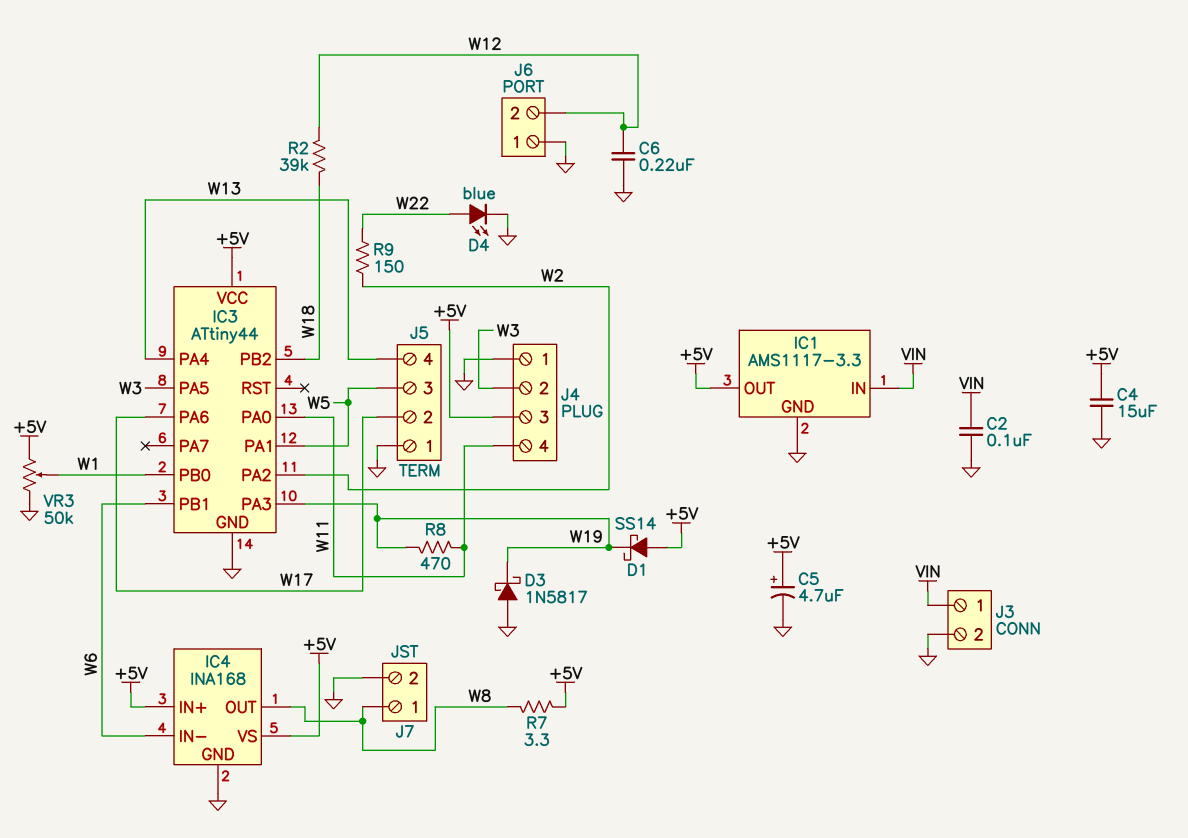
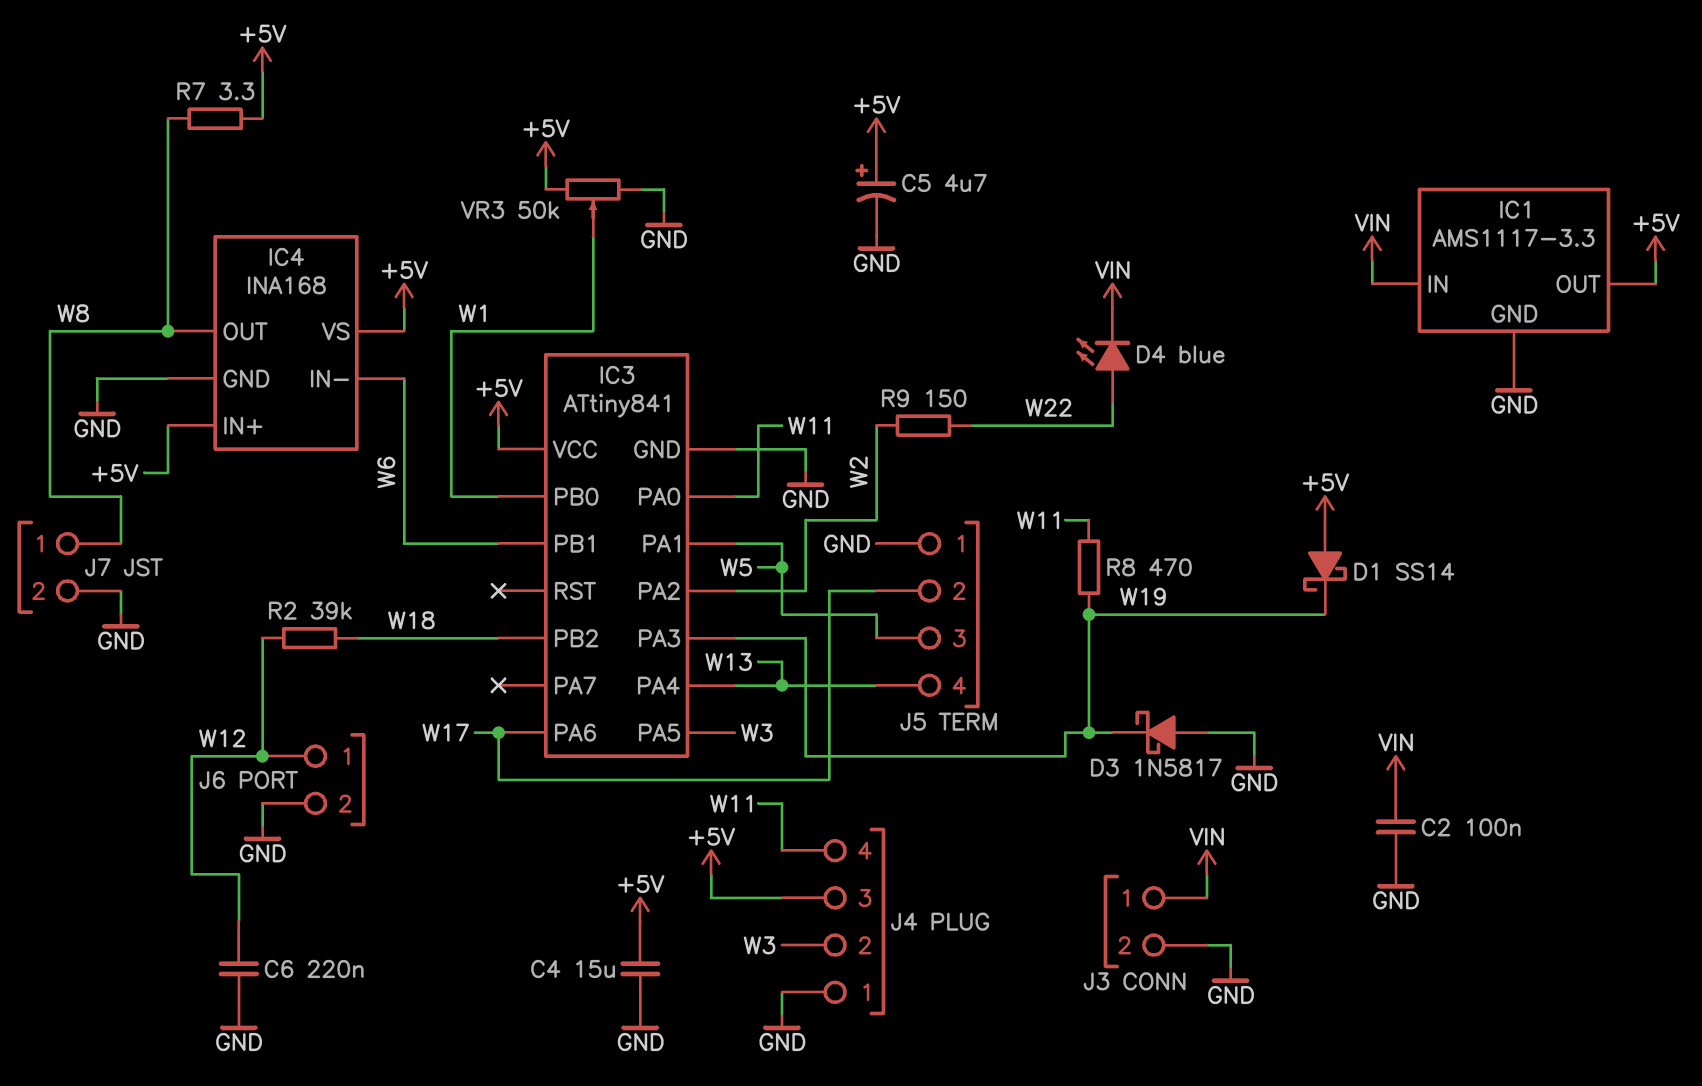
D4: LED blue (A W22, K GND) -> LED blue (A W22, K VIN)
IC3: ATtiny44 -> ATtiny841
J6 pin 1: GND -> W12
J6 pin 2: W12 -> GND

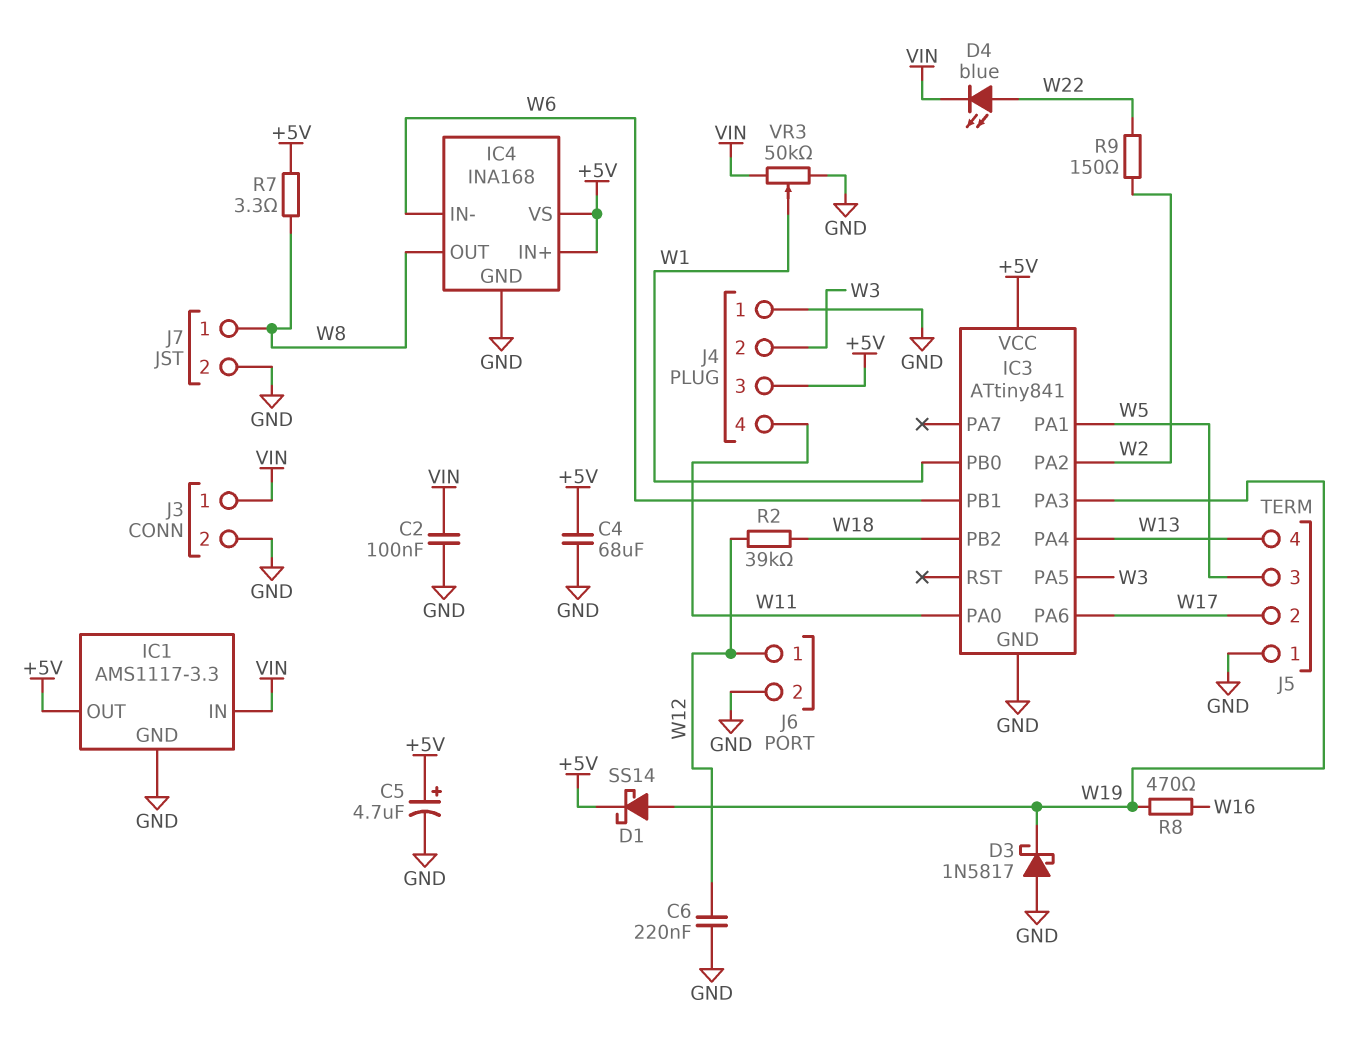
C4: 15uF (+5V, GND) -> 68uF (+5V, GND)
D1: schottky SS14 (A +5V, K W19) -> schottky SS14 (A W19, K +5V)
R8: 470 (W11, W19) -> 470 (W16, W19)
VR3: 50k (+5V, GND, wiper W1) -> 50k (GND, VIN, wiper W1)

